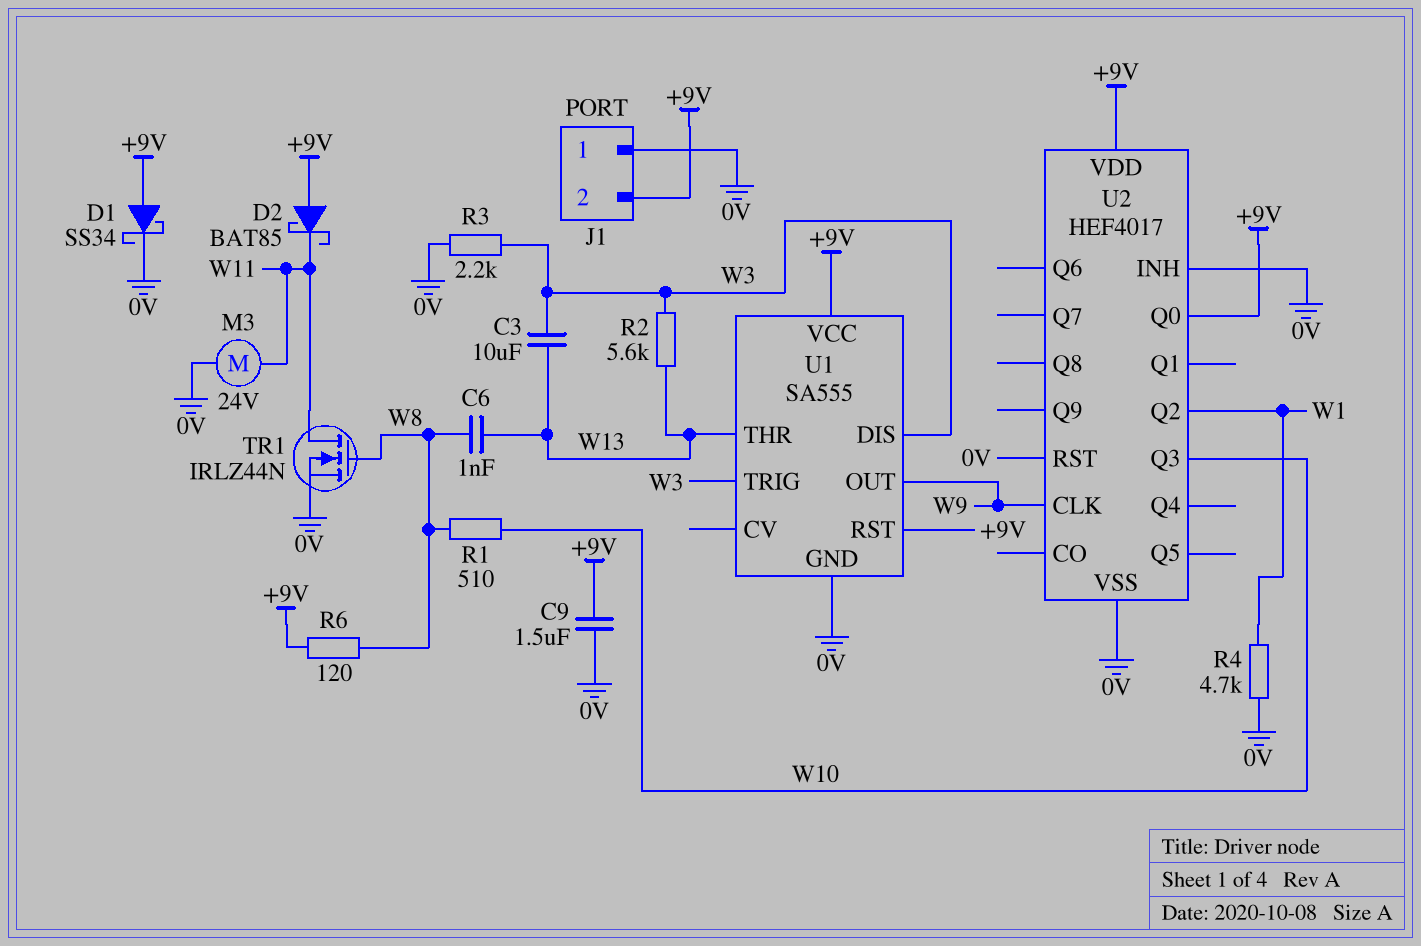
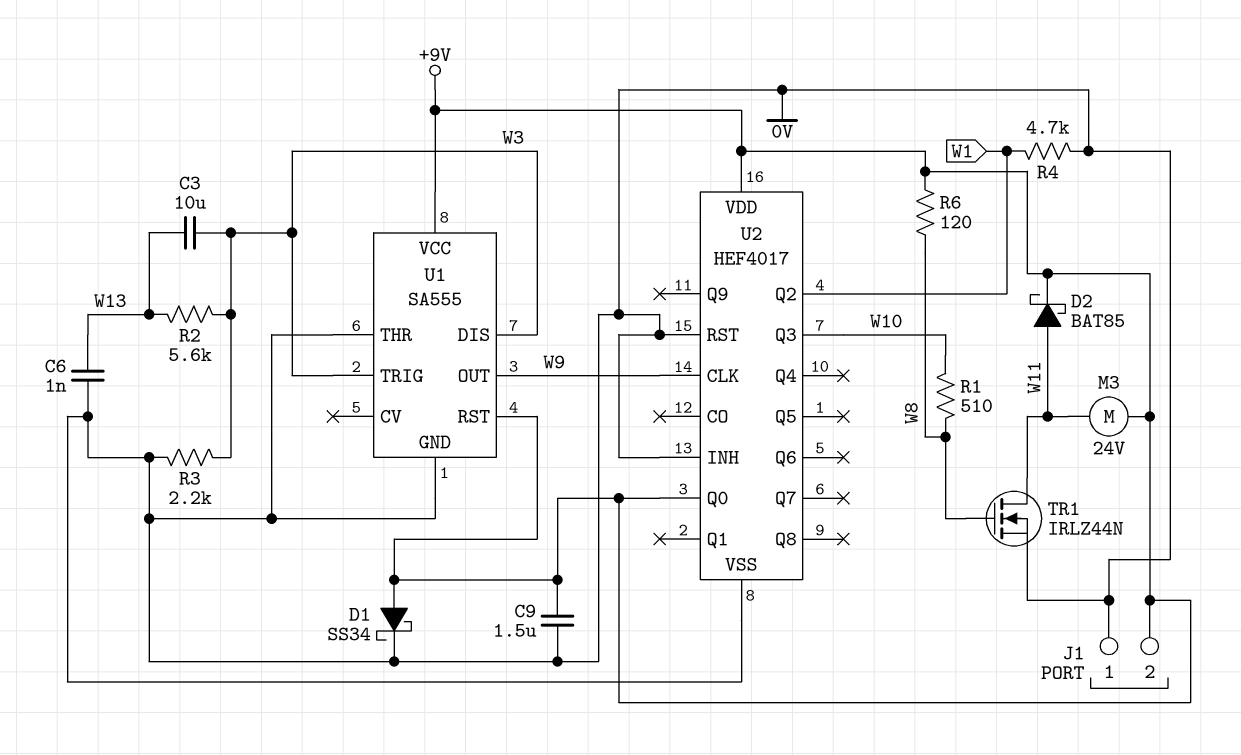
C6: 1nF (W8, W13) -> 1nF (0V, W13)
D2: schottky BAT85 (A +9V, K W11) -> schottky BAT85 (A W11, K +9V)
M3: motor 24V (0V, W11) -> motor 24V (+9V, W11)
U1 pin THR: W13 -> 0V

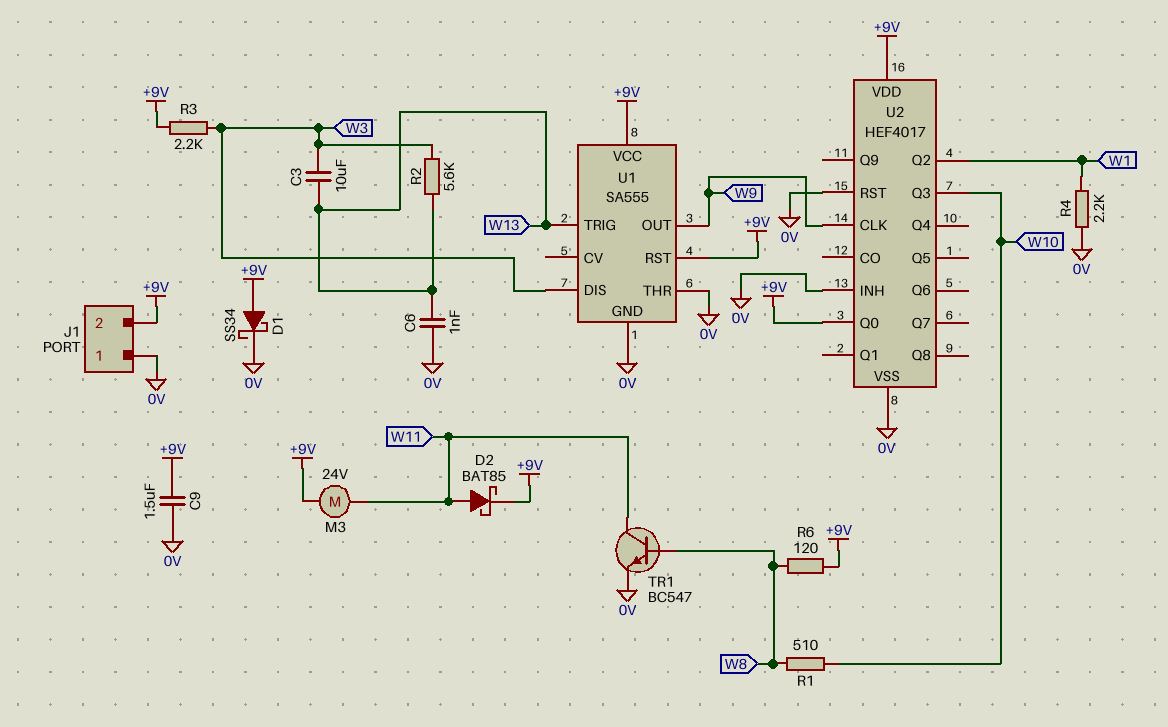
R3: 2.2k (0V, W3) -> 2.2k (+9V, W3)
R4: 4.7k (0V, W1) -> 2.2k (0V, W1)
TR1: NMOS IRLZ44N (G W8, D W11, S 0V) -> NPN BC547 (B W8, C W11, E 0V)
U1 pin TRIG: W3 -> W13

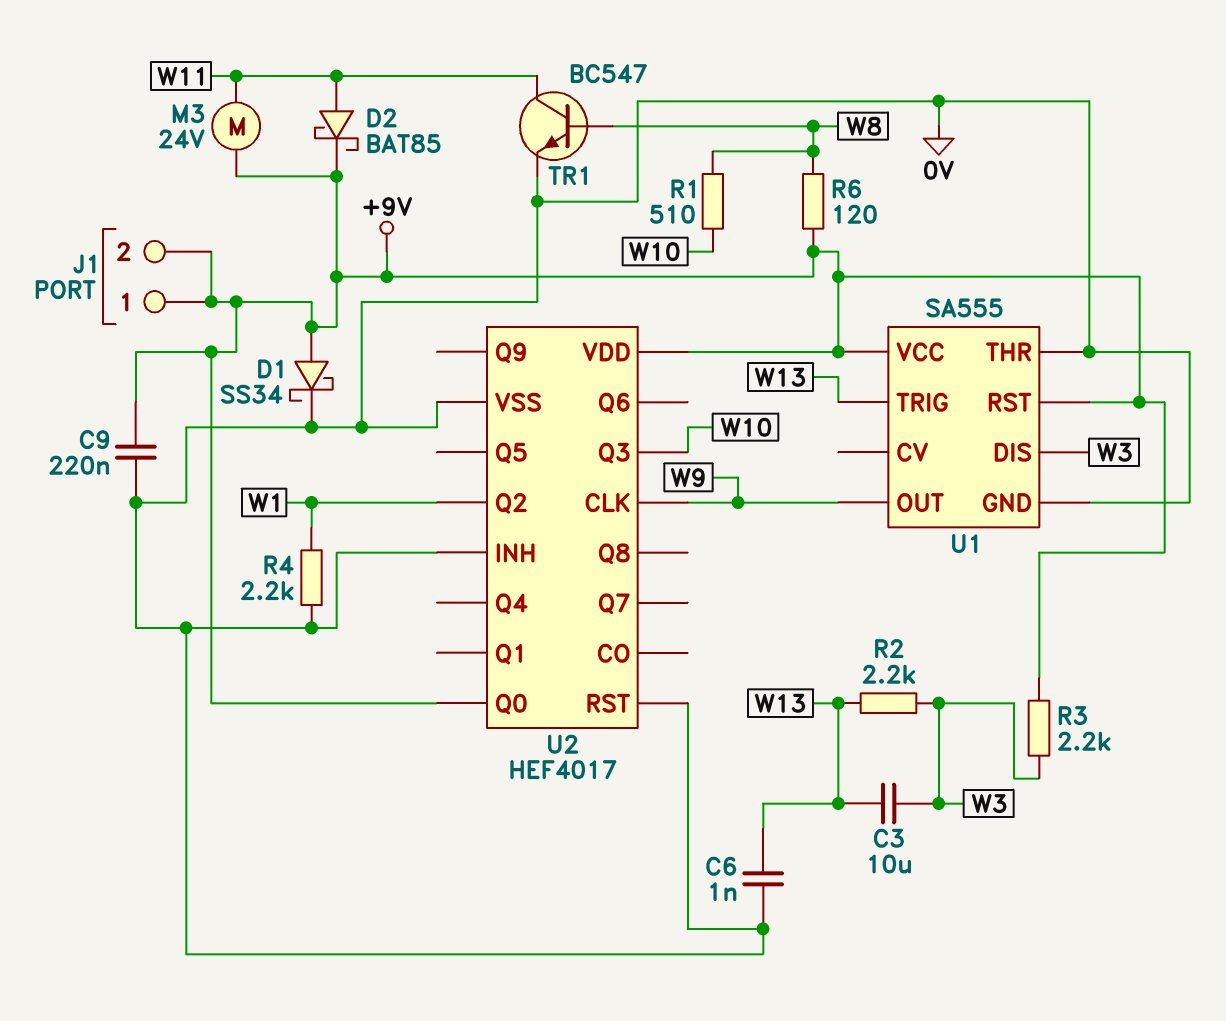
C9: 1.5uF (+9V, 0V) -> 220nF (+9V, 0V)
J1 pin 1: 0V -> +9V
R2: 5.6k (W3, W13) -> 2.2k (W3, W13)

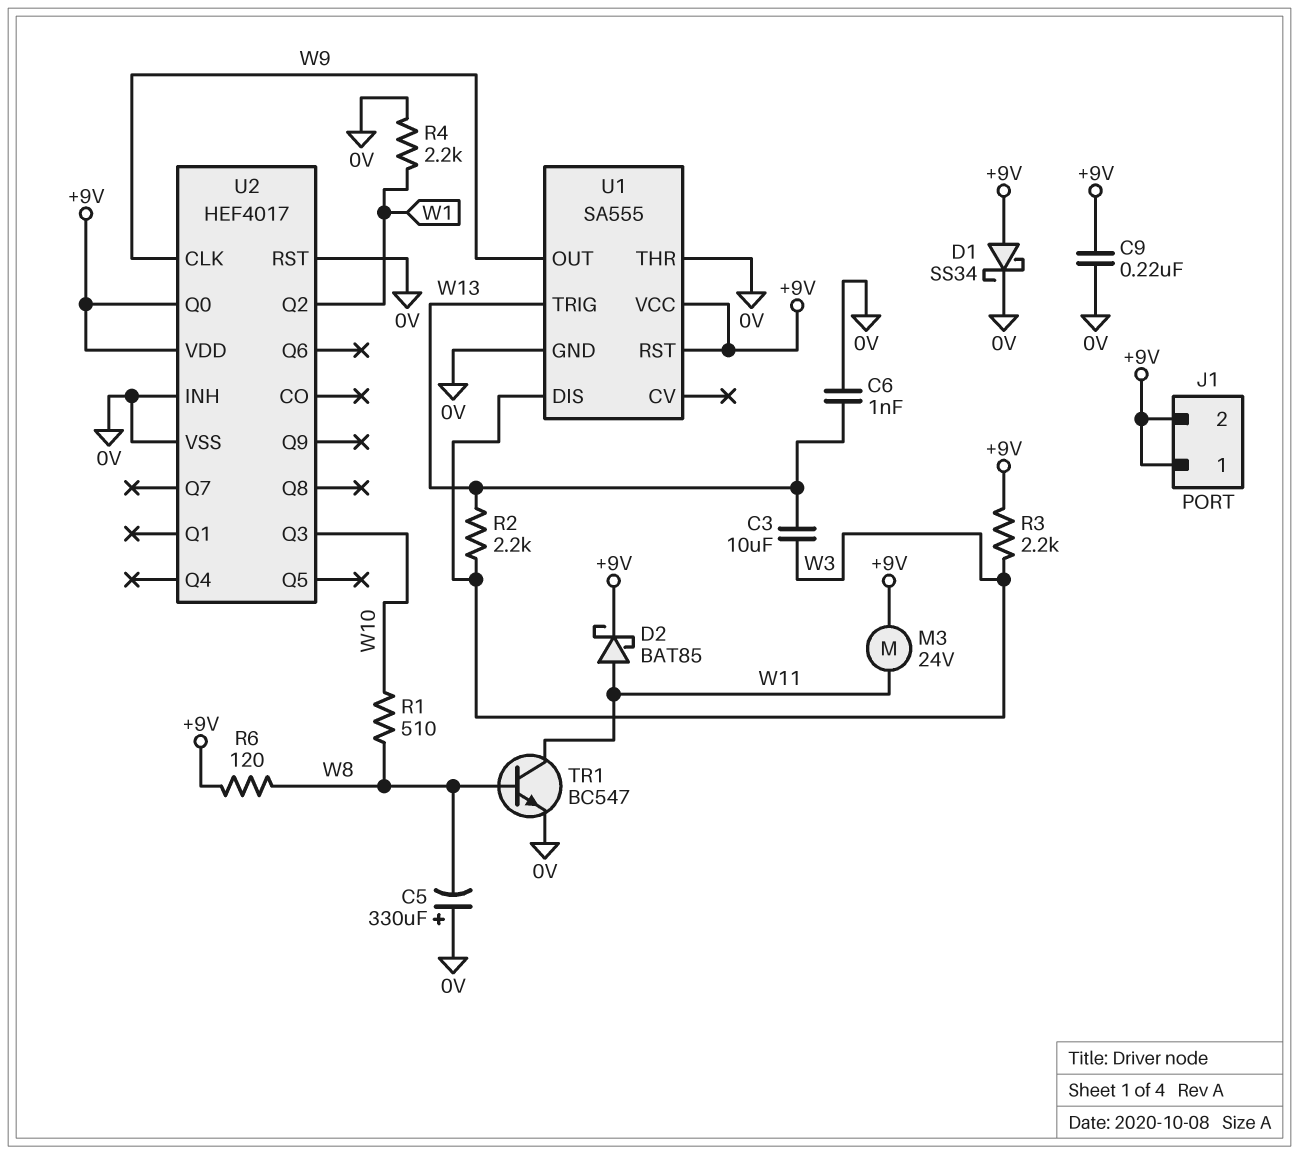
C5: none -> 330uF (plus 0V, minus W8)

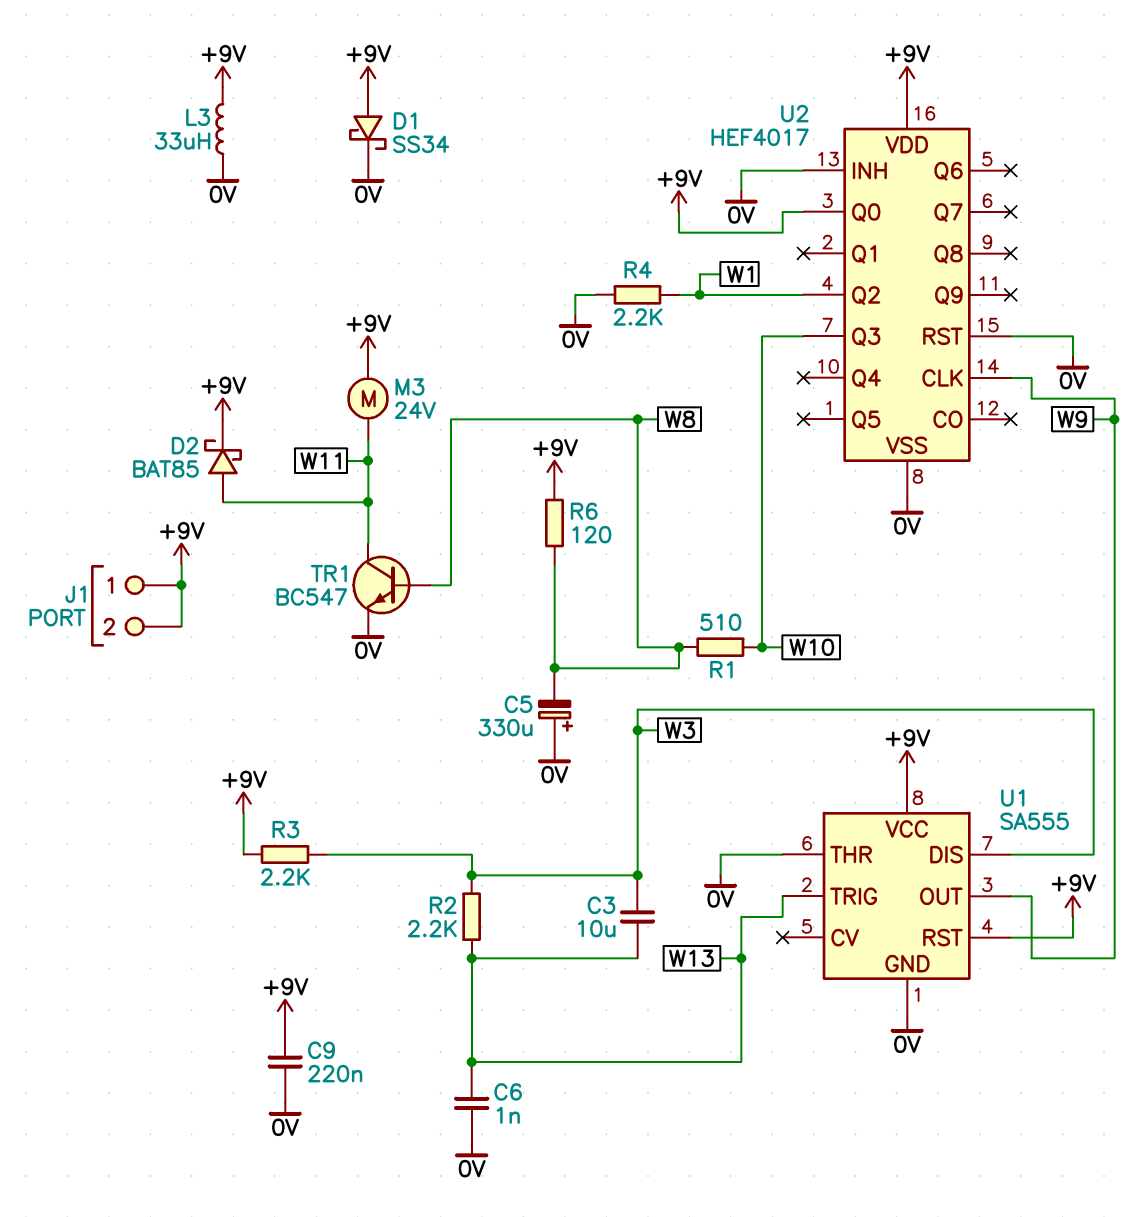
L3: none -> 33uH (+9V, 0V)

